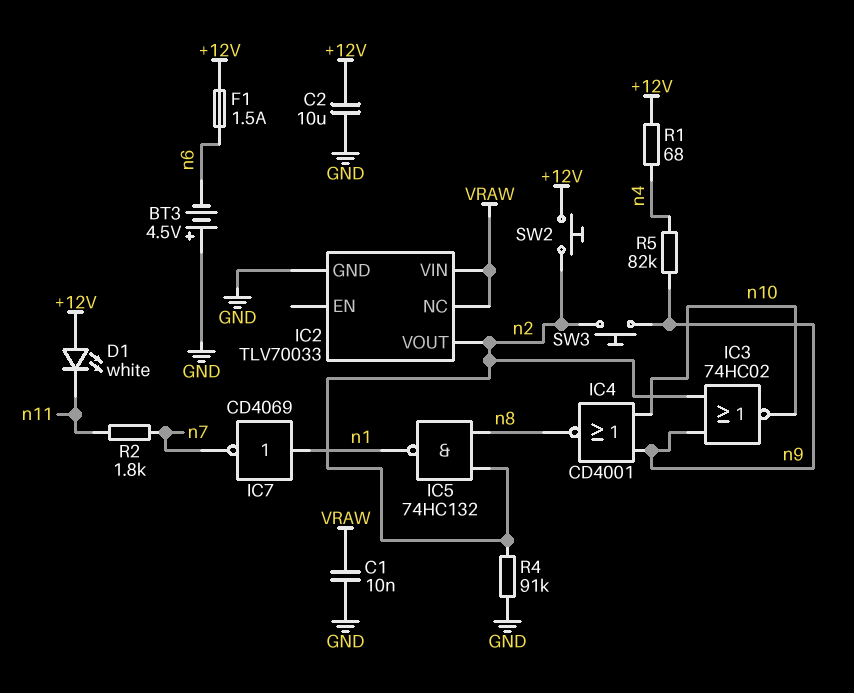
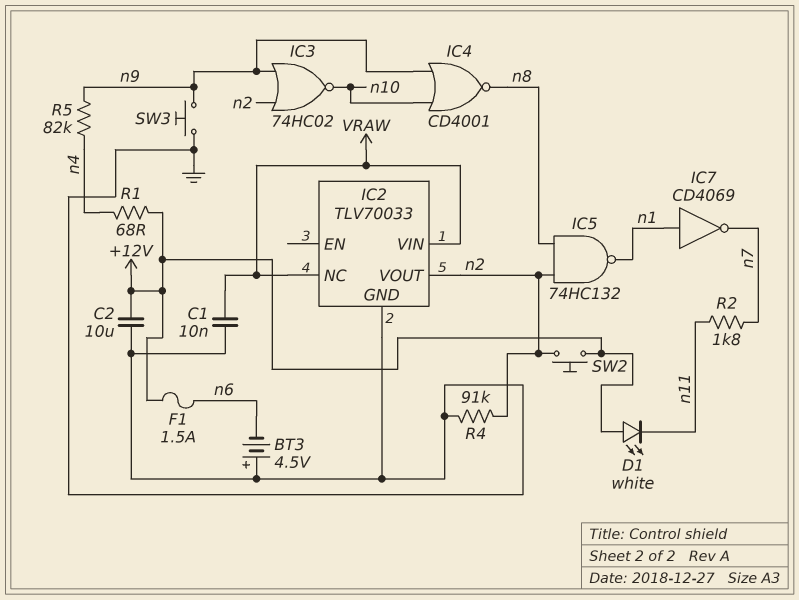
SW3: button (n2, n9) -> button (GND, n9)

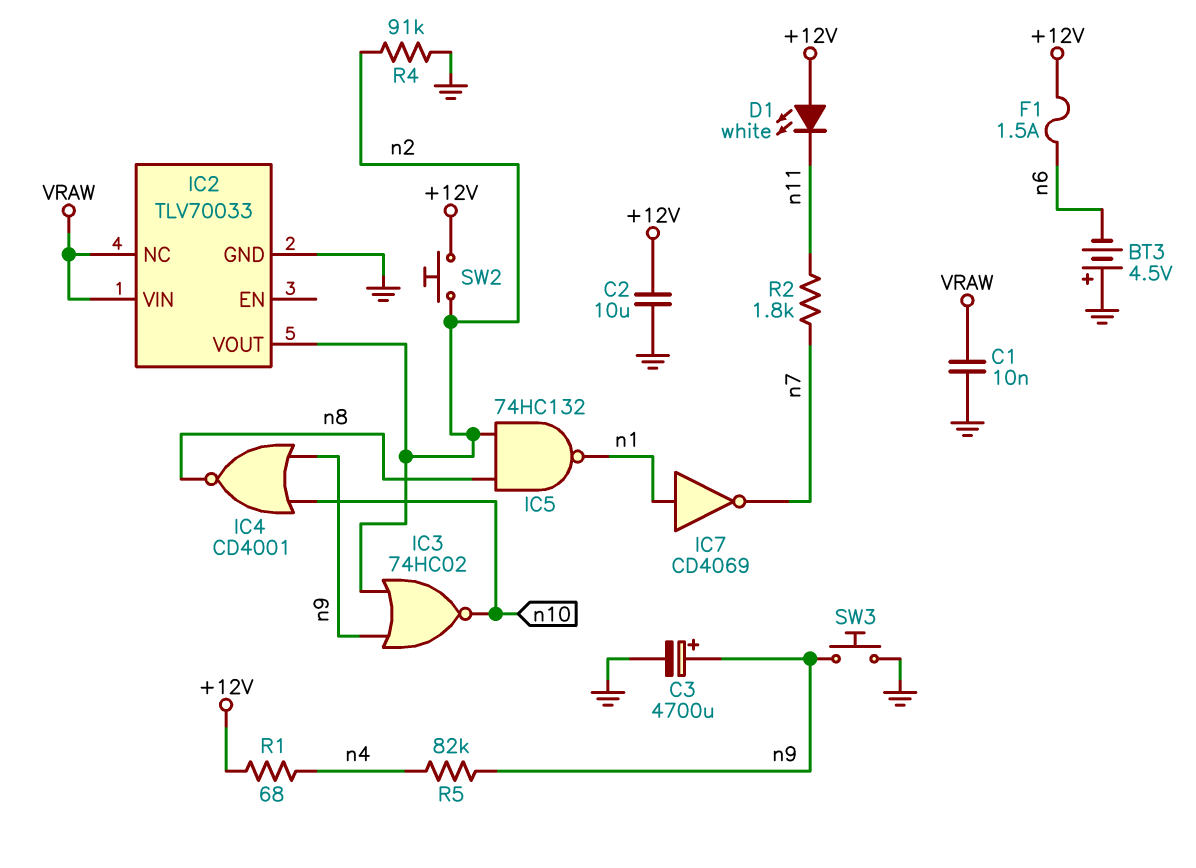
C3: none -> 4700uF (plus n9, minus GND)

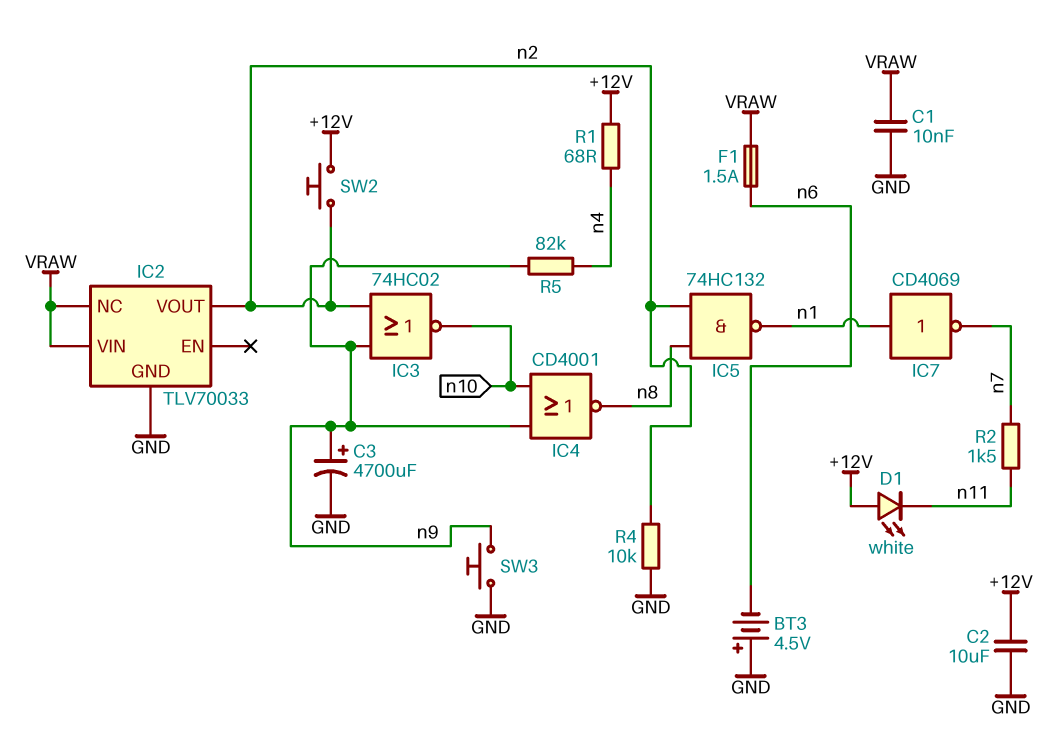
F1: 1.5A (+12V, n6) -> 1.5A (VRAW, n6)
R2: 1.8k (n7, n11) -> 1.5k (n7, n11)
R4: 91k (GND, n2) -> 10k (GND, n2)

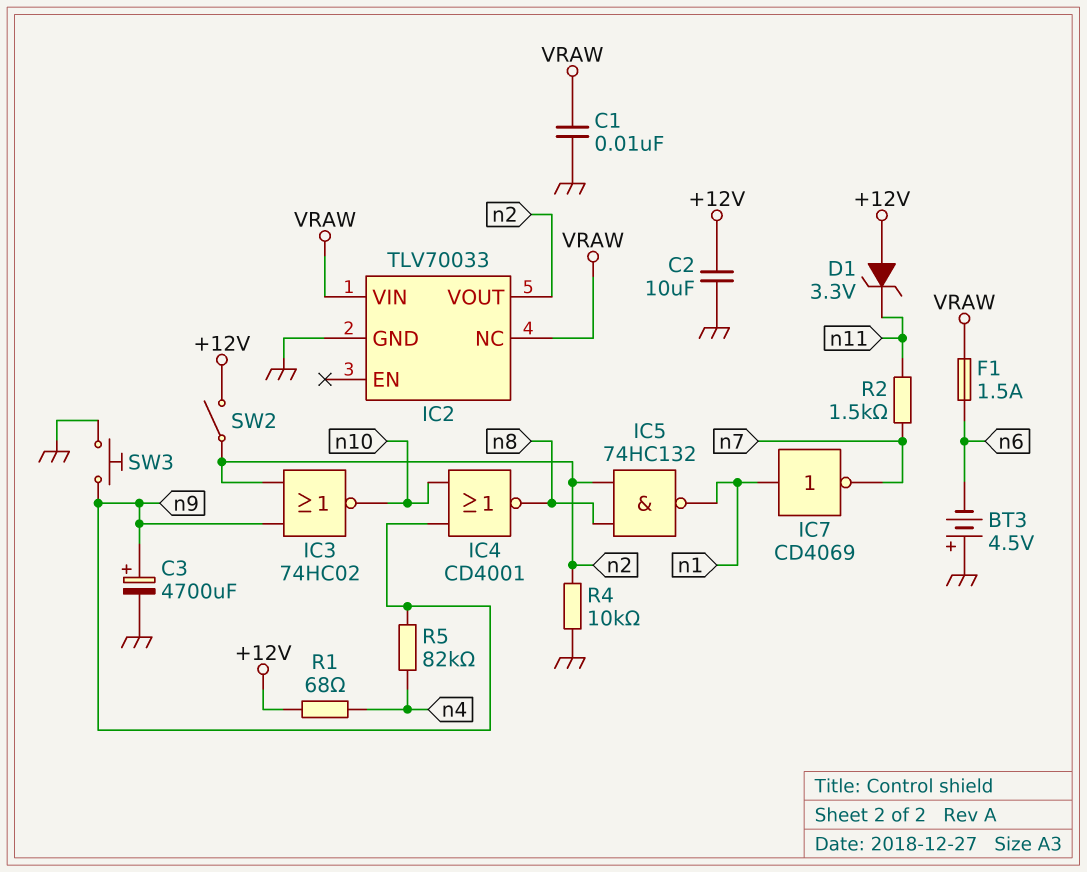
D1: LED white (A +12V, K n11) -> zener 3.3V (A +12V, K n11)
SW2: button (+12V, n2) -> switch (+12V, n2)

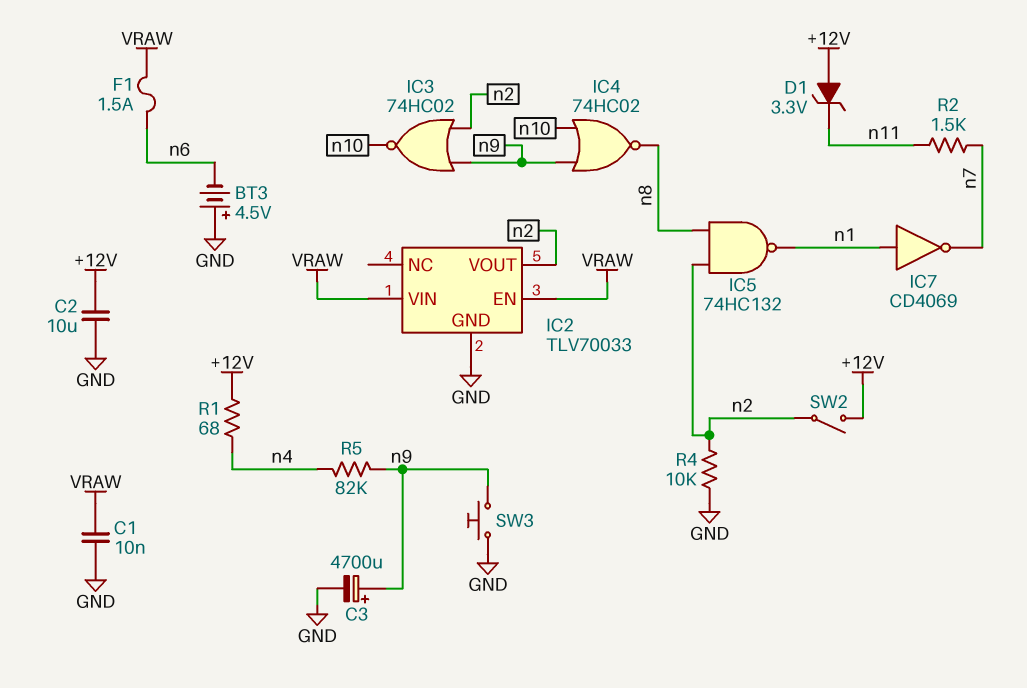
IC2 pin EN: none -> VRAW
IC2 pin NC: VRAW -> none
IC4: NOR CD4001 (in n9, in n10, out n8) -> NOR 74HC02 (in n9, in n10, out n8)

